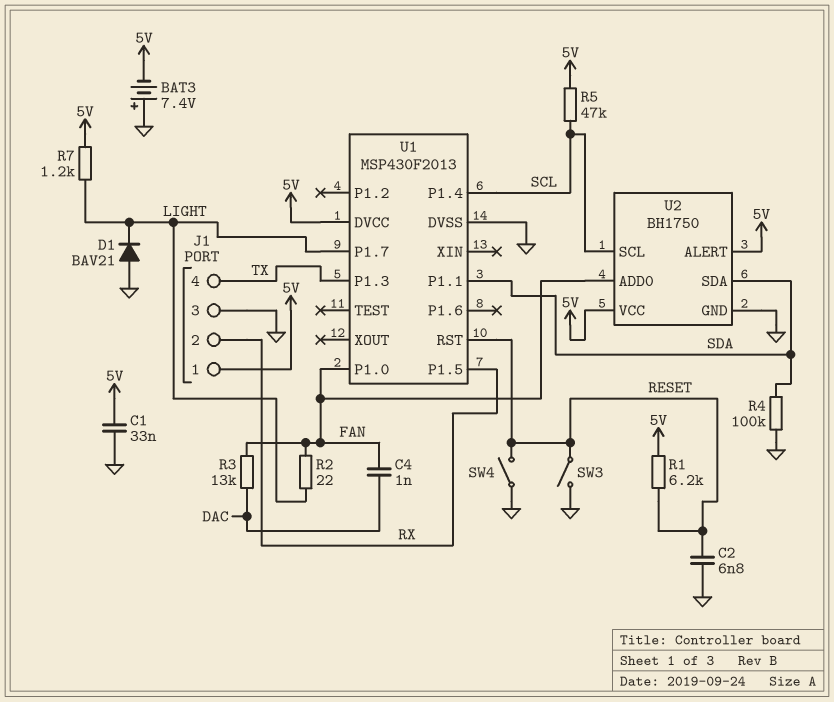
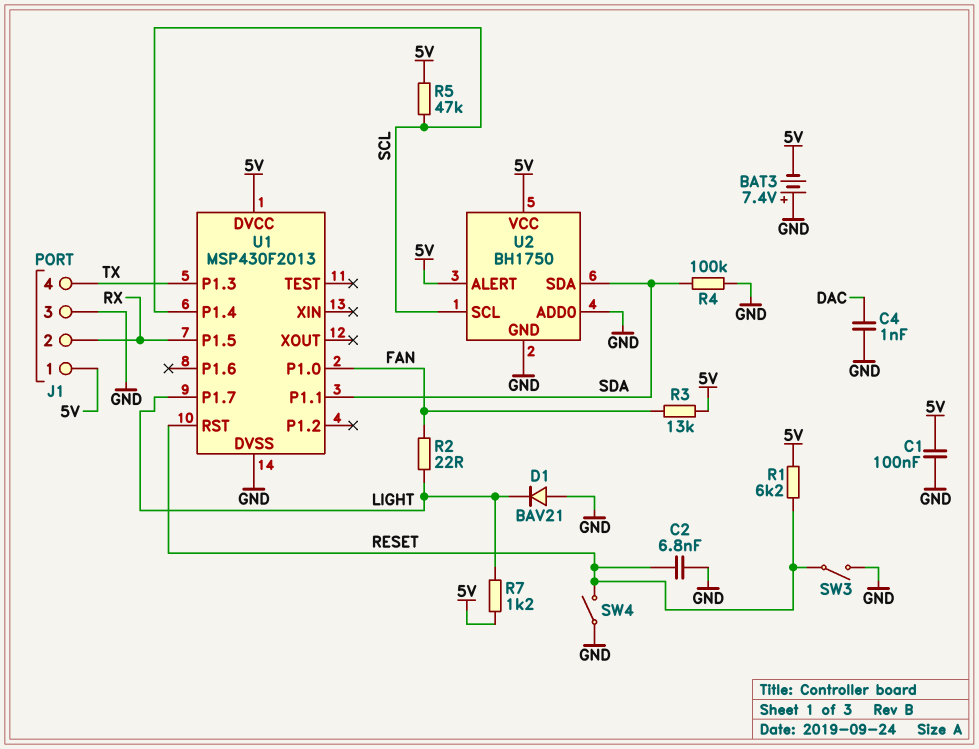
C1: 33nF (5V, GND) -> 100nF (5V, GND)
C4: 1nF (DAC, FAN) -> 1nF (DAC, GND)
R3: 13k (DAC, FAN) -> 13k (5V, FAN)
U2 pin ADD0: FAN -> GND

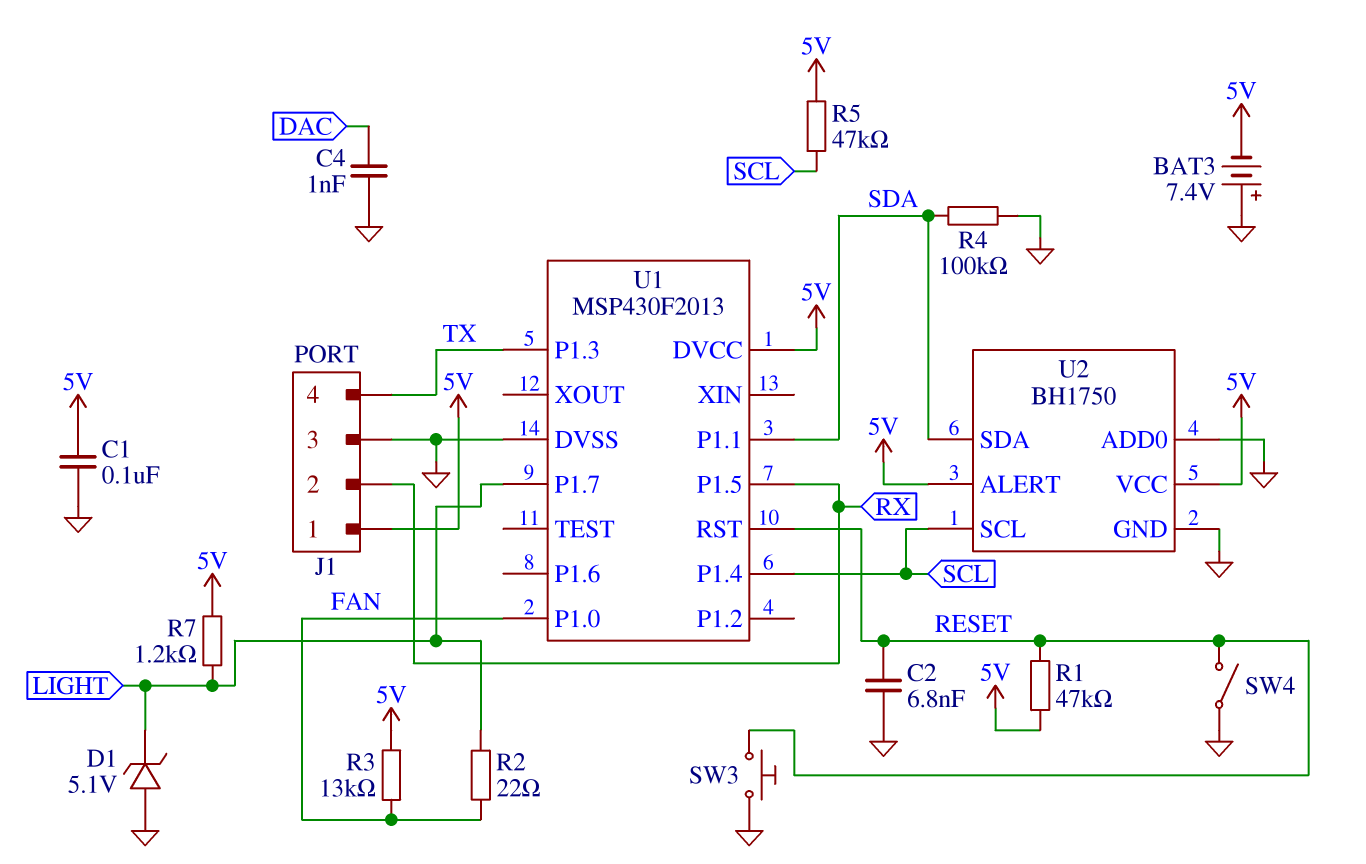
D1: diode BAV21 (A GND, K LIGHT) -> zener 5.1V (A GND, K LIGHT)
R1: 6.2k (5V, RESET) -> 47k (5V, RESET)
SW3: switch (GND, RESET) -> button (GND, RESET)

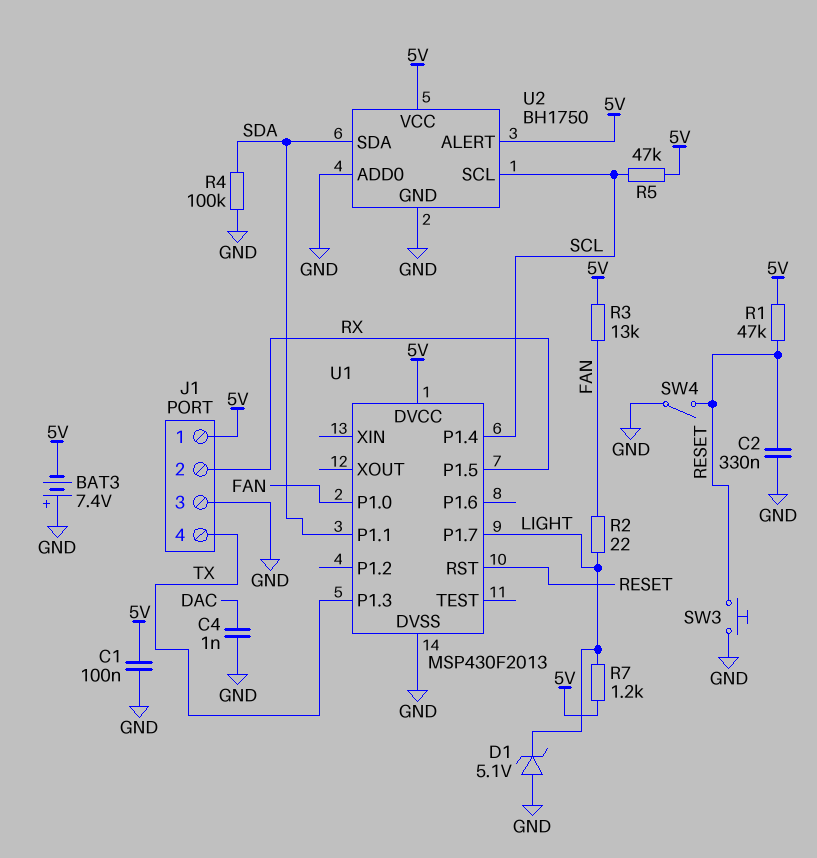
C2: 6.8nF (GND, RESET) -> 330nF (GND, RESET)

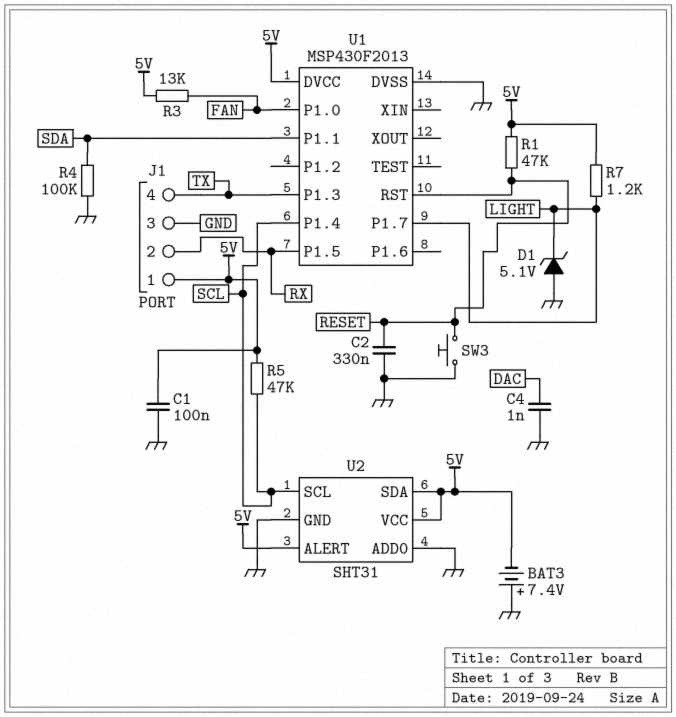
R2: 22 (FAN, LIGHT) -> none
SW4: switch (GND, RESET) -> none
U2: BH1750 -> SHT31
U2 pin SDA: SDA -> 5V

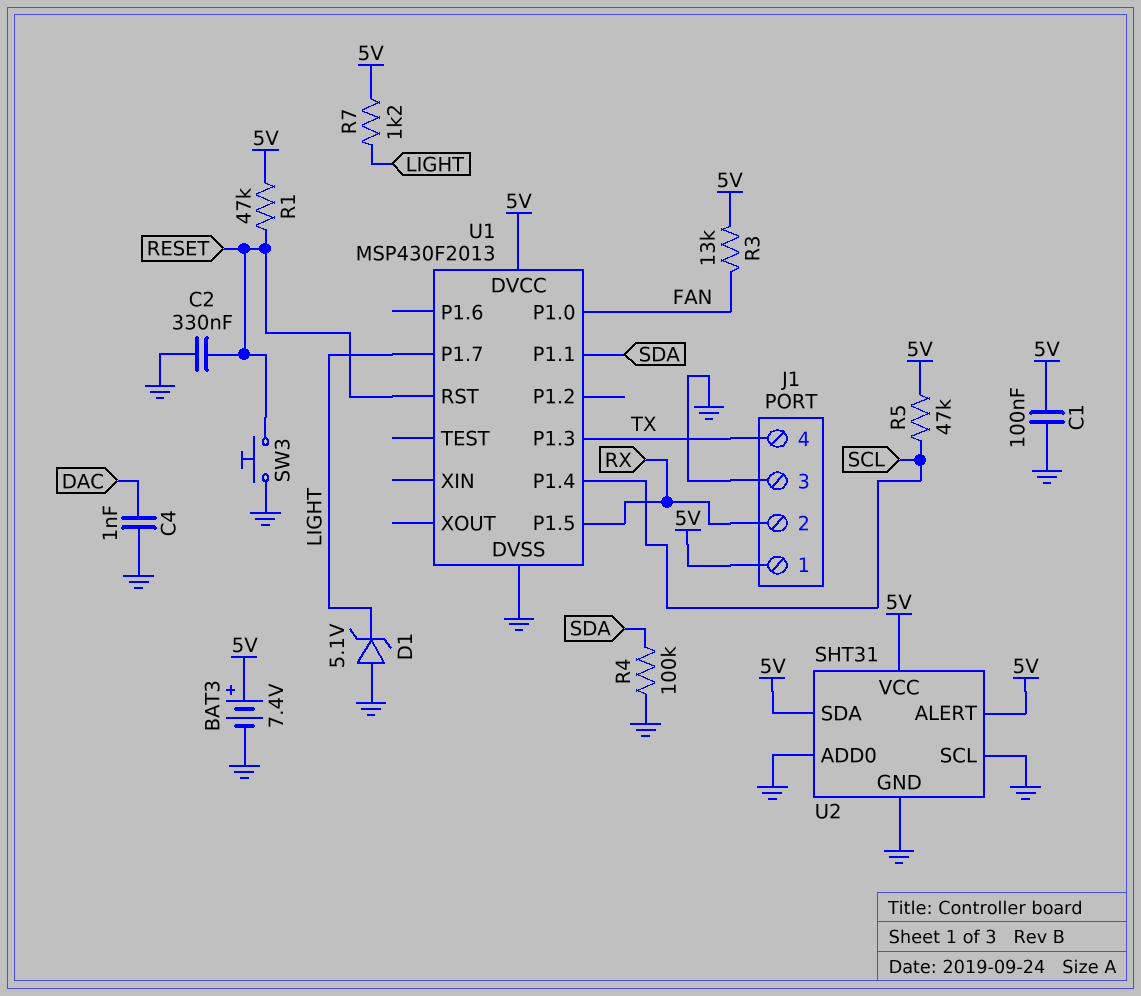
BAT3: 7.4V (plus GND, minus 5V) -> 7.4V (plus 5V, minus GND)
U2 pin SCL: SCL -> GND

